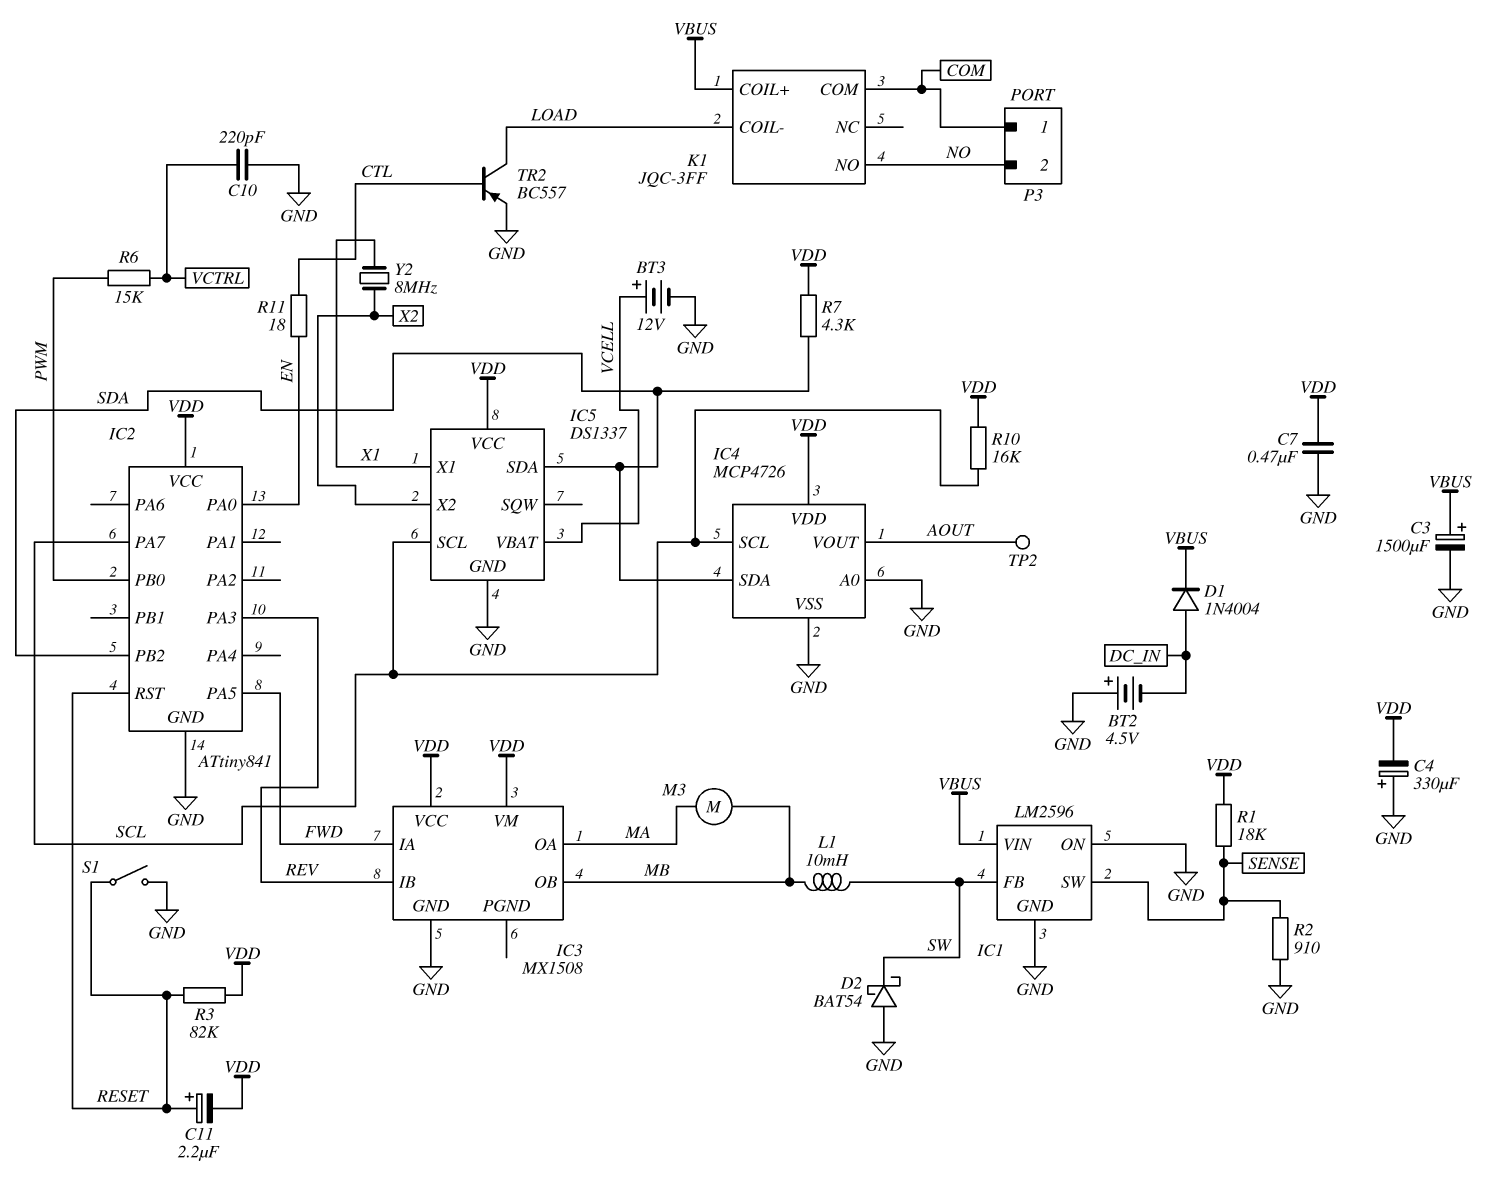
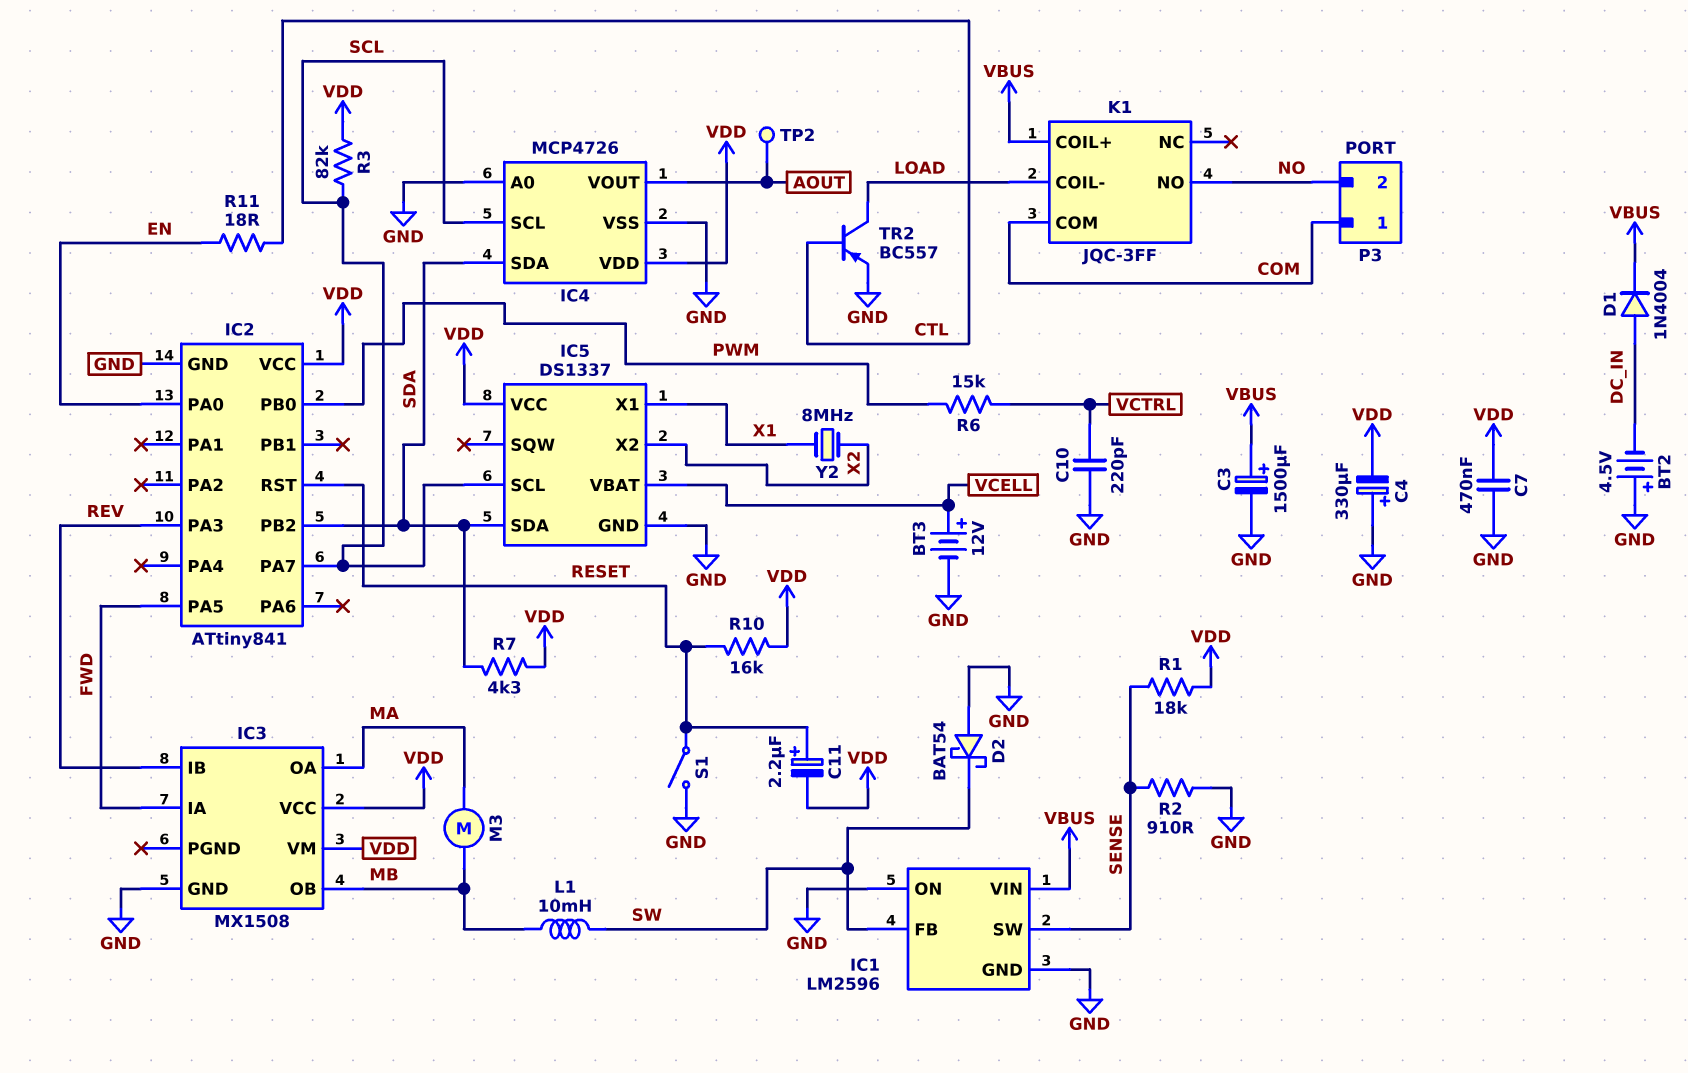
R3: 82k (RESET, VDD) -> 82k (SCL, VDD)
R10: 16k (SCL, VDD) -> 16k (RESET, VDD)

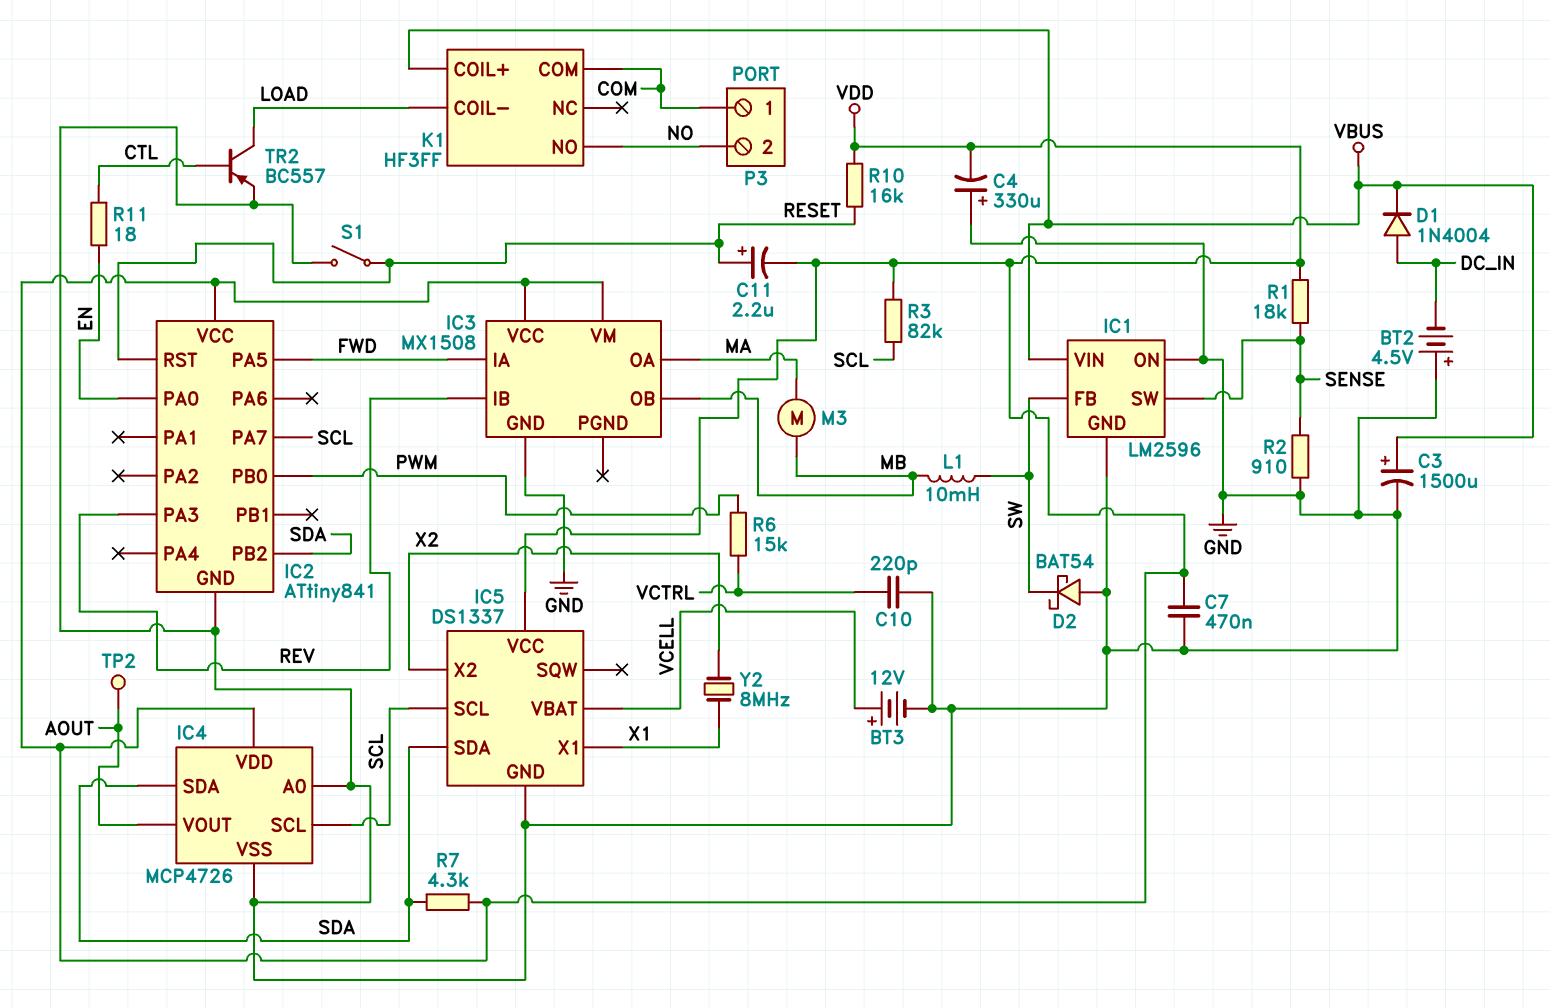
K1: JQC-3FF -> HF3FF

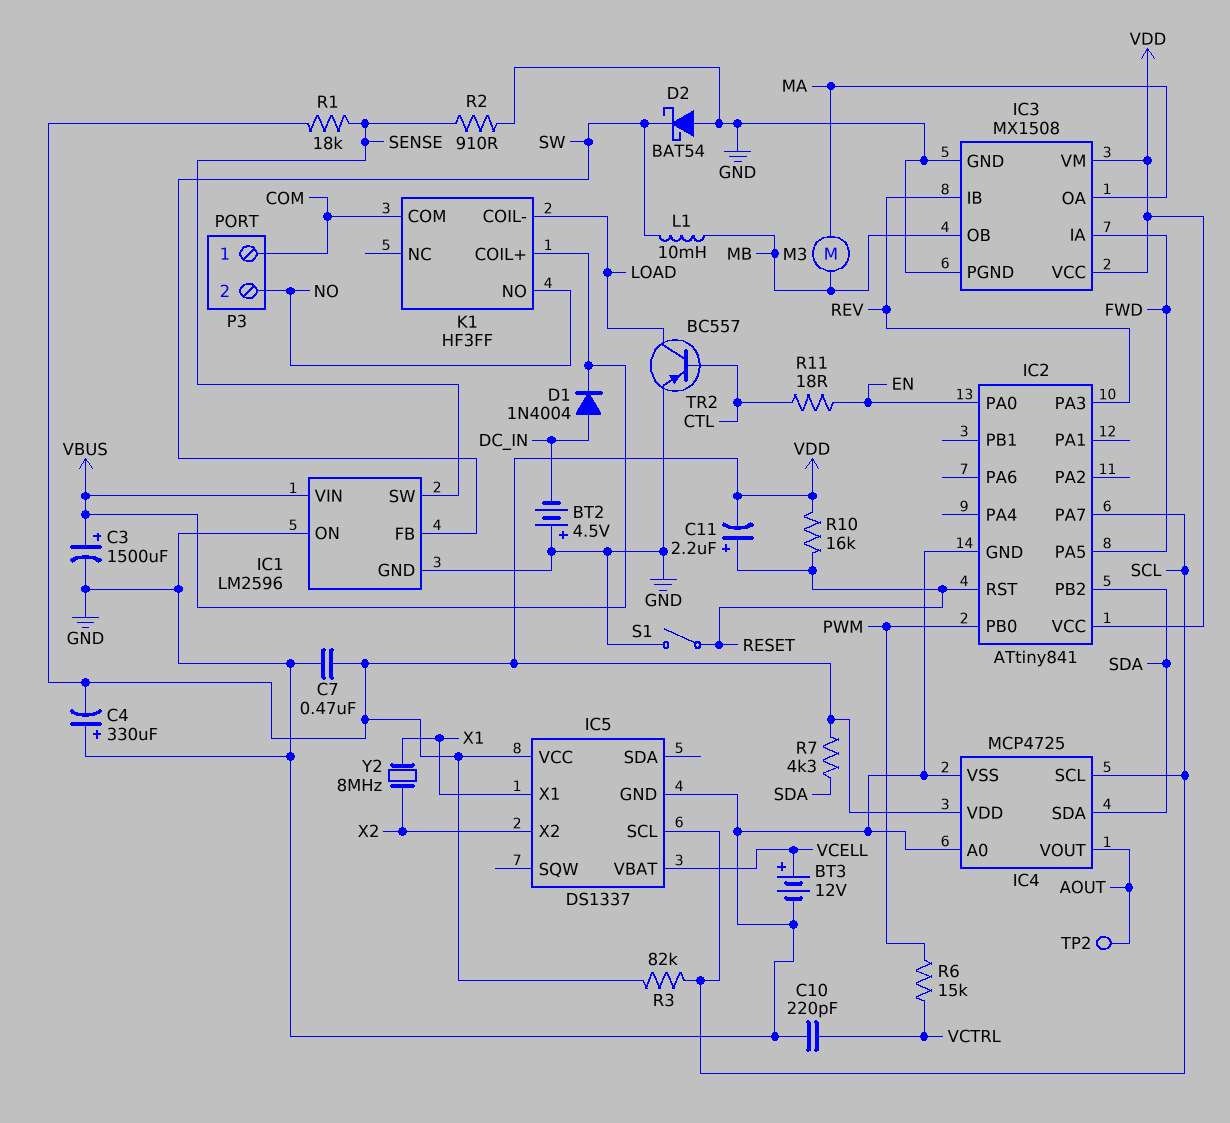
IC3 pin PGND: none -> GND
IC4: MCP4726 -> MCP4725
IC5 pin SDA: SDA -> none

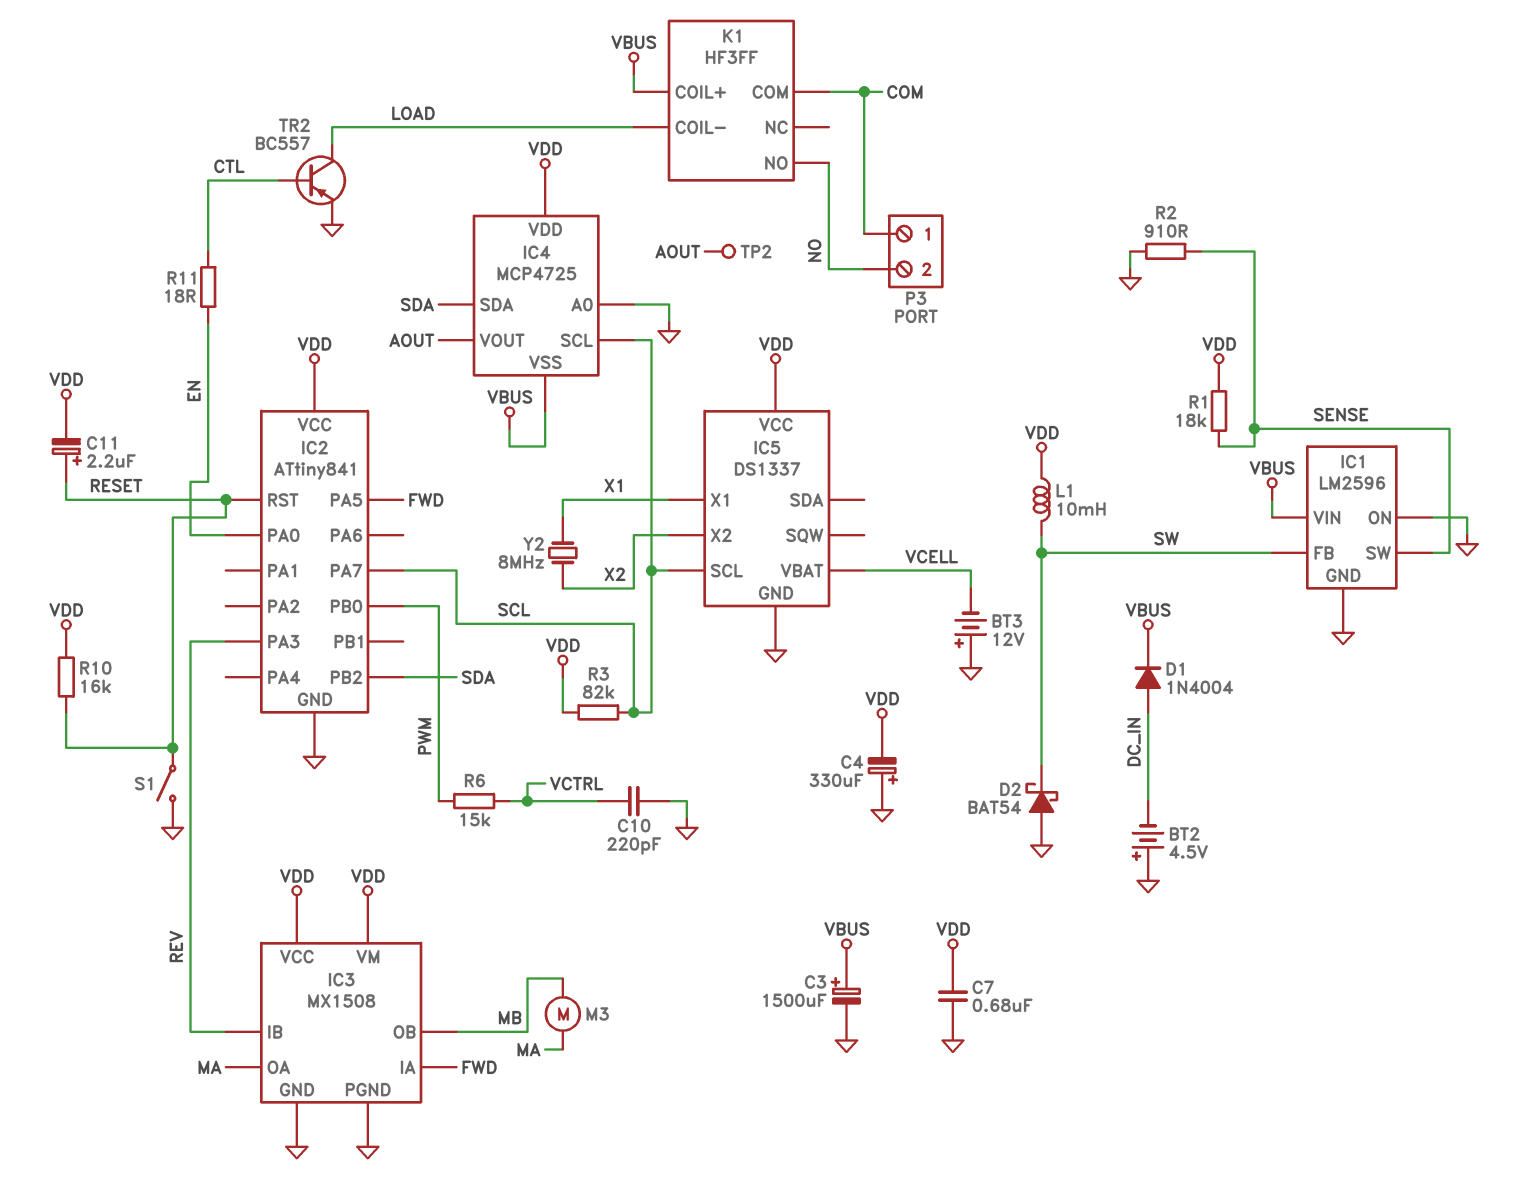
BT3: 12V (plus VCELL, minus GND) -> 12V (plus GND, minus VCELL)
C7: 470nF (GND, VDD) -> 680nF (GND, VDD)
IC4 pin VSS: GND -> VBUS
L1: 10mH (MB, SW) -> 10mH (SW, VDD)
R7: 4.3k (SDA, VDD) -> none

